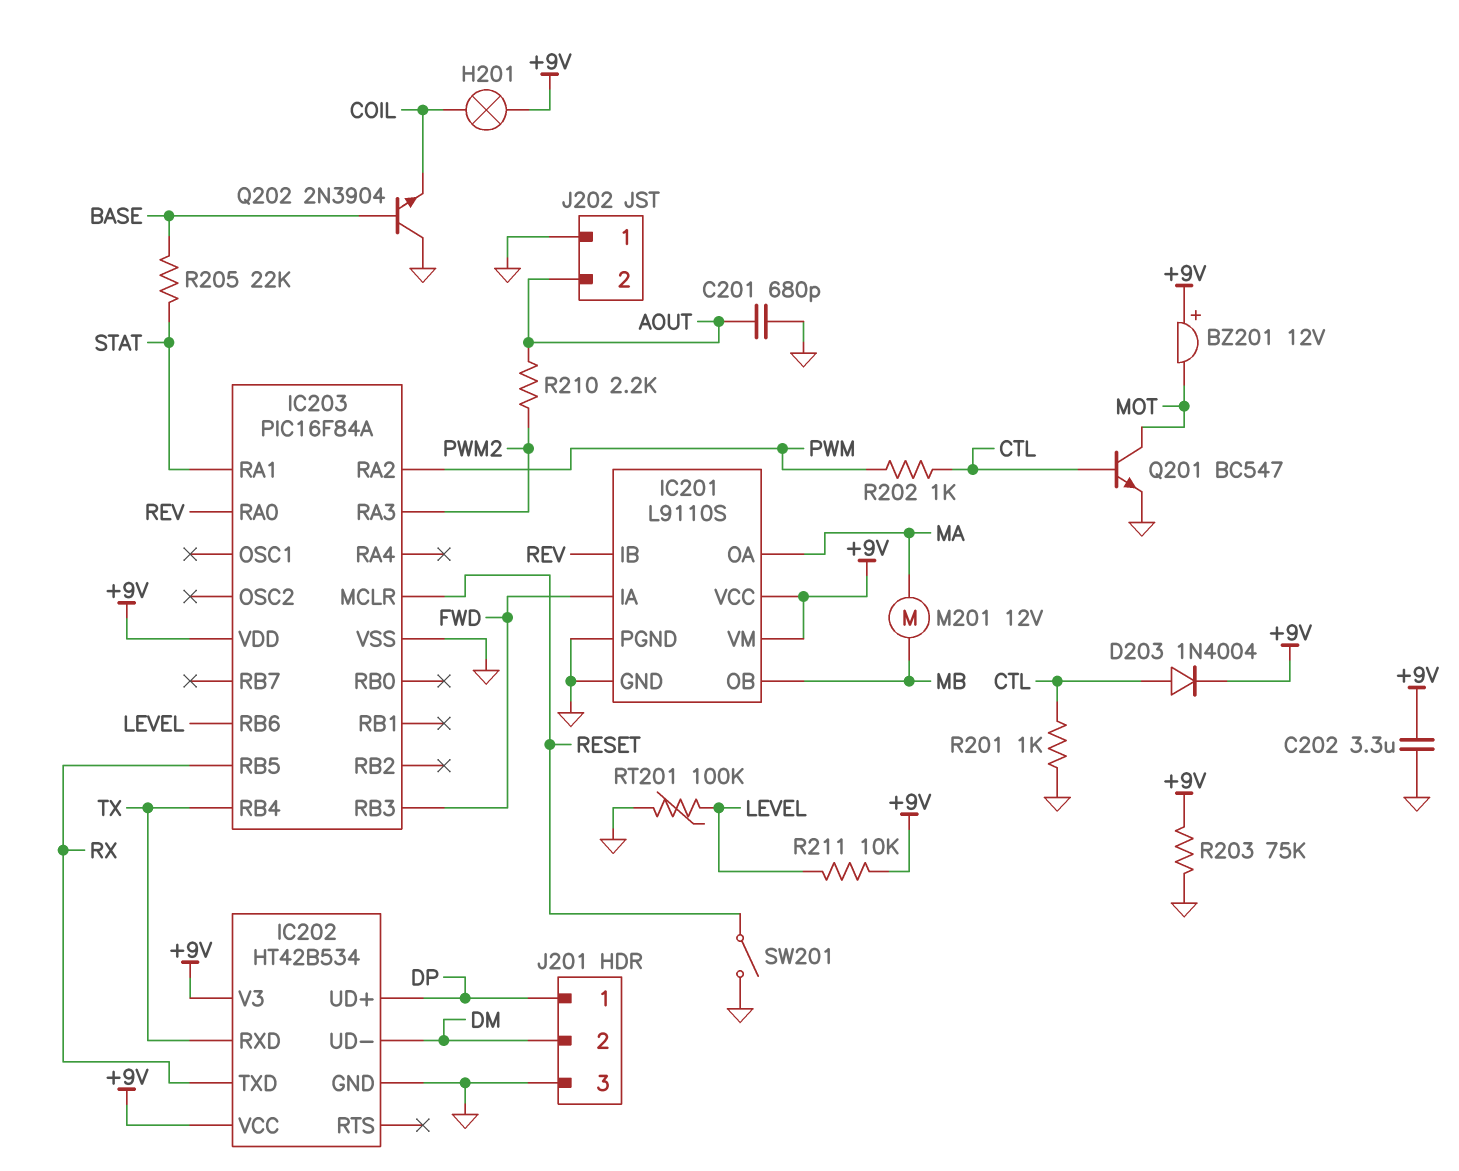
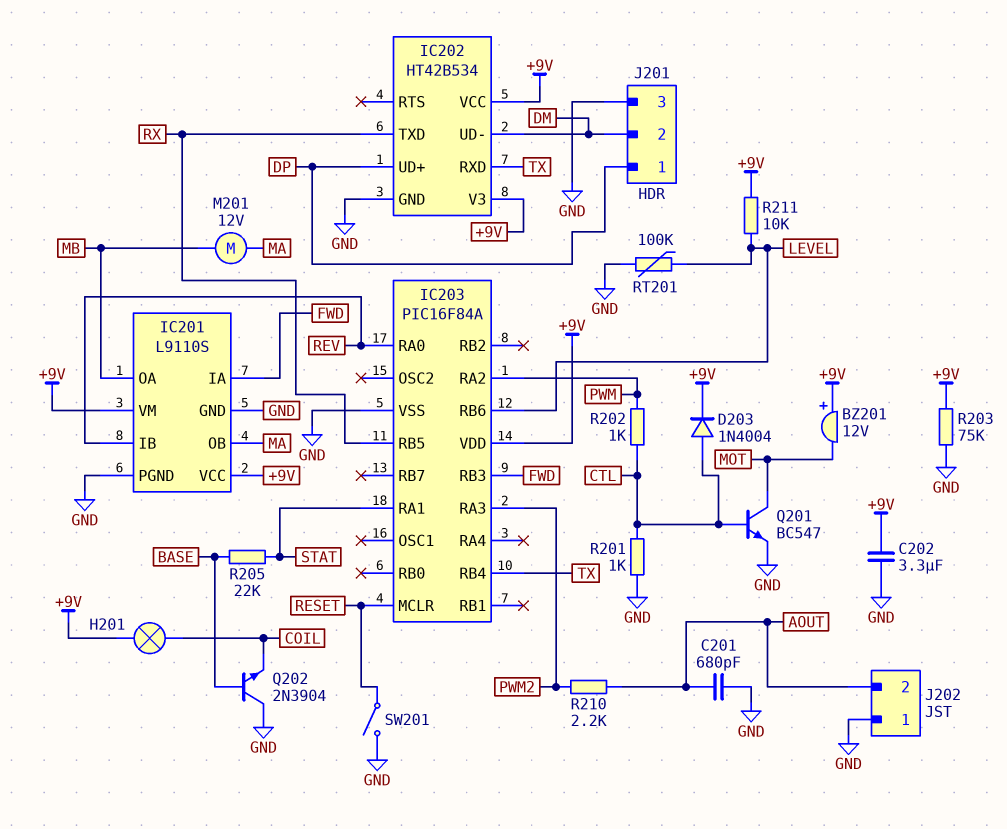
IC201 pin OA: MA -> MB
IC201 pin OB: MB -> MA

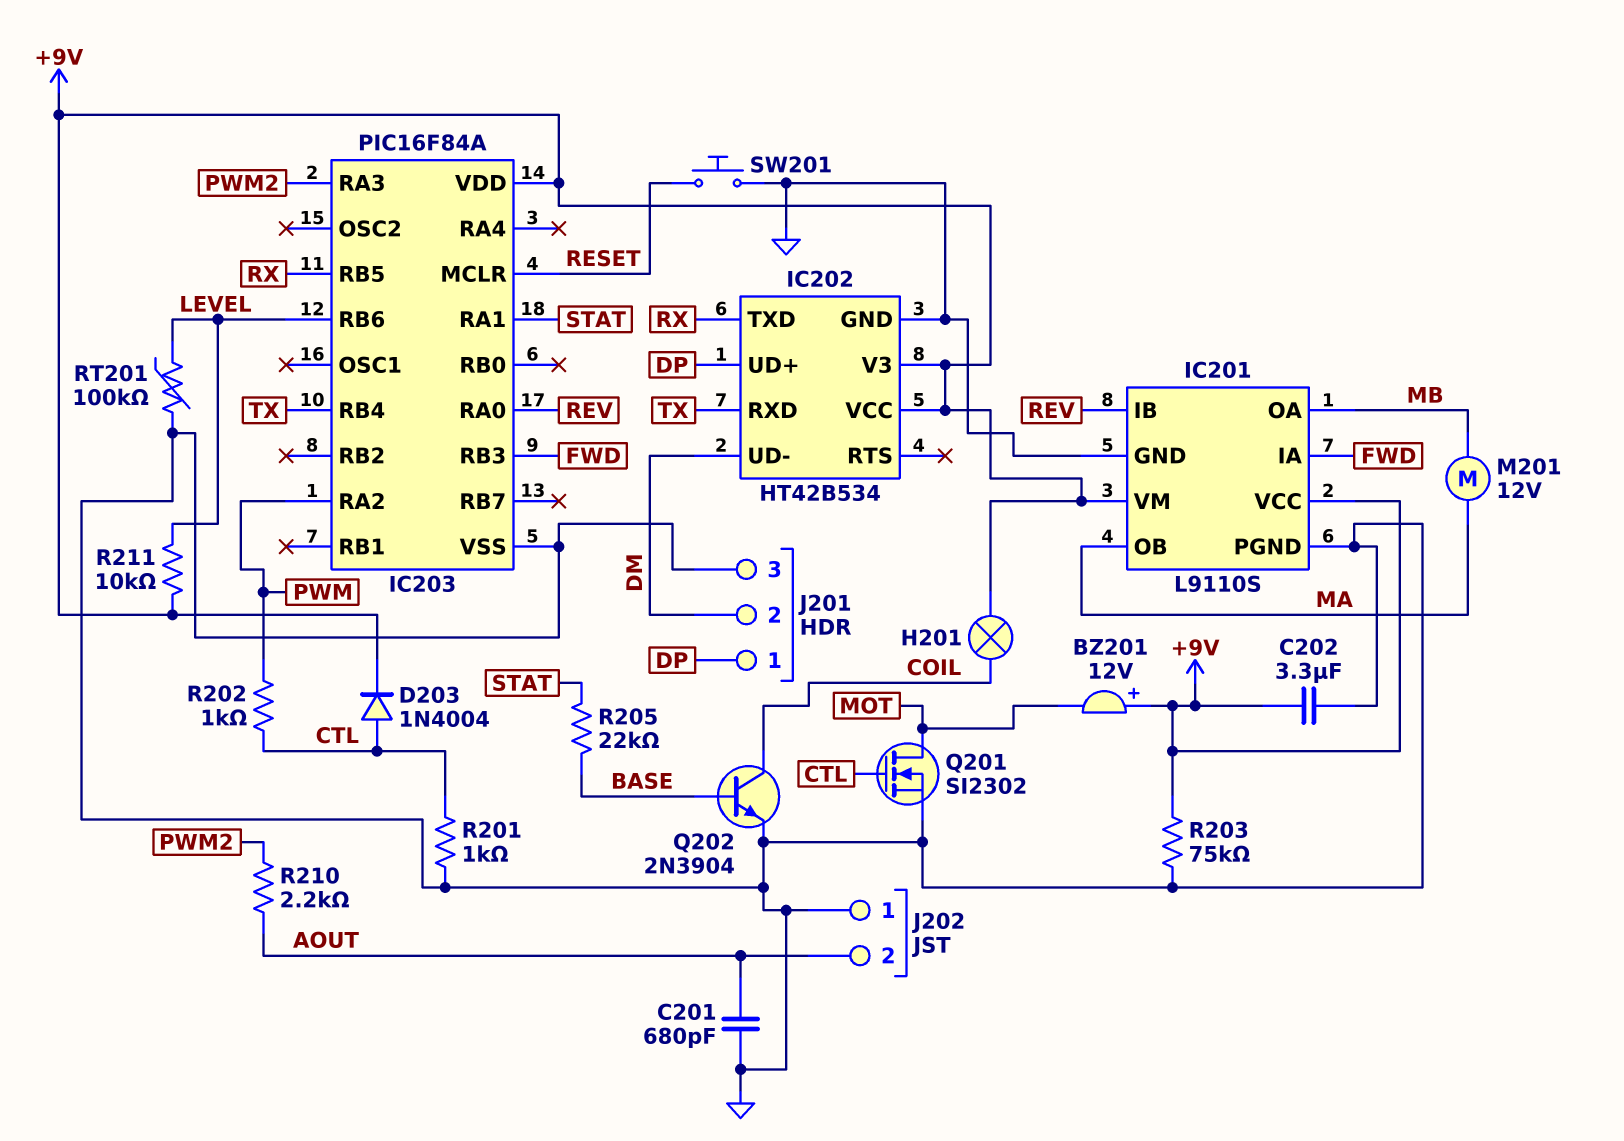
Q201: NPN BC547 (B CTL, C MOT, E GND) -> NMOS SI2302 (G CTL, D MOT, S GND)
Q202: NPN 2N3904 (B BASE, C GND, E COIL) -> NPN 2N3904 (B BASE, C COIL, E GND)
SW201: switch (GND, RESET) -> button (GND, RESET)

